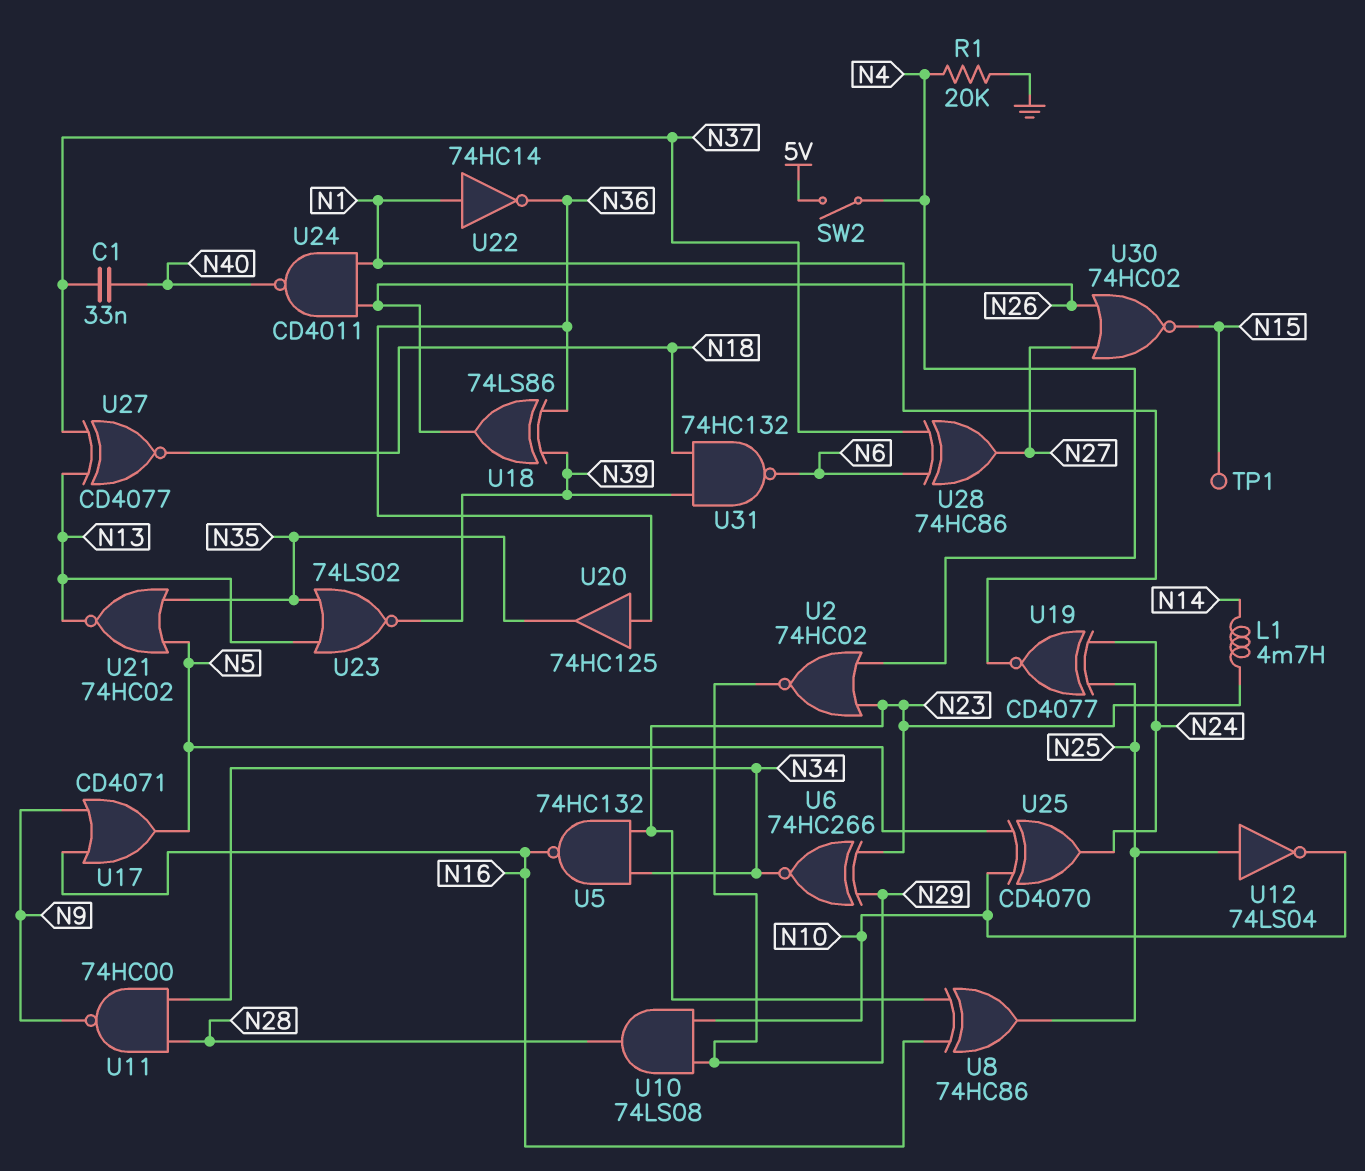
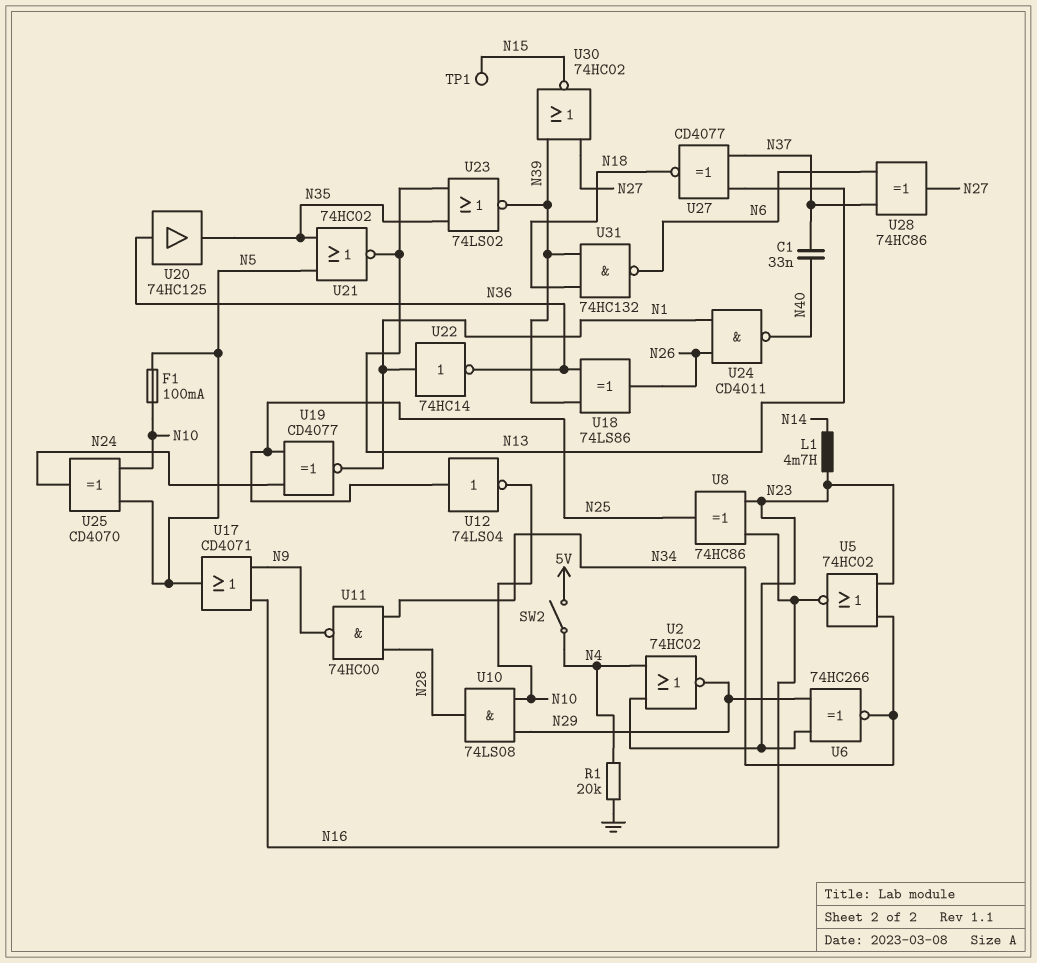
F1: none -> 100mA (N5, N10)
U5: NAND 74HC132 (in N23, in N34, out N16) -> NOR 74HC02 (in N23, in N34, out N16)
U30: NOR 74HC02 (in N26, in N27, out N15) -> NOR 74HC02 (in N27, in N39, out N15)

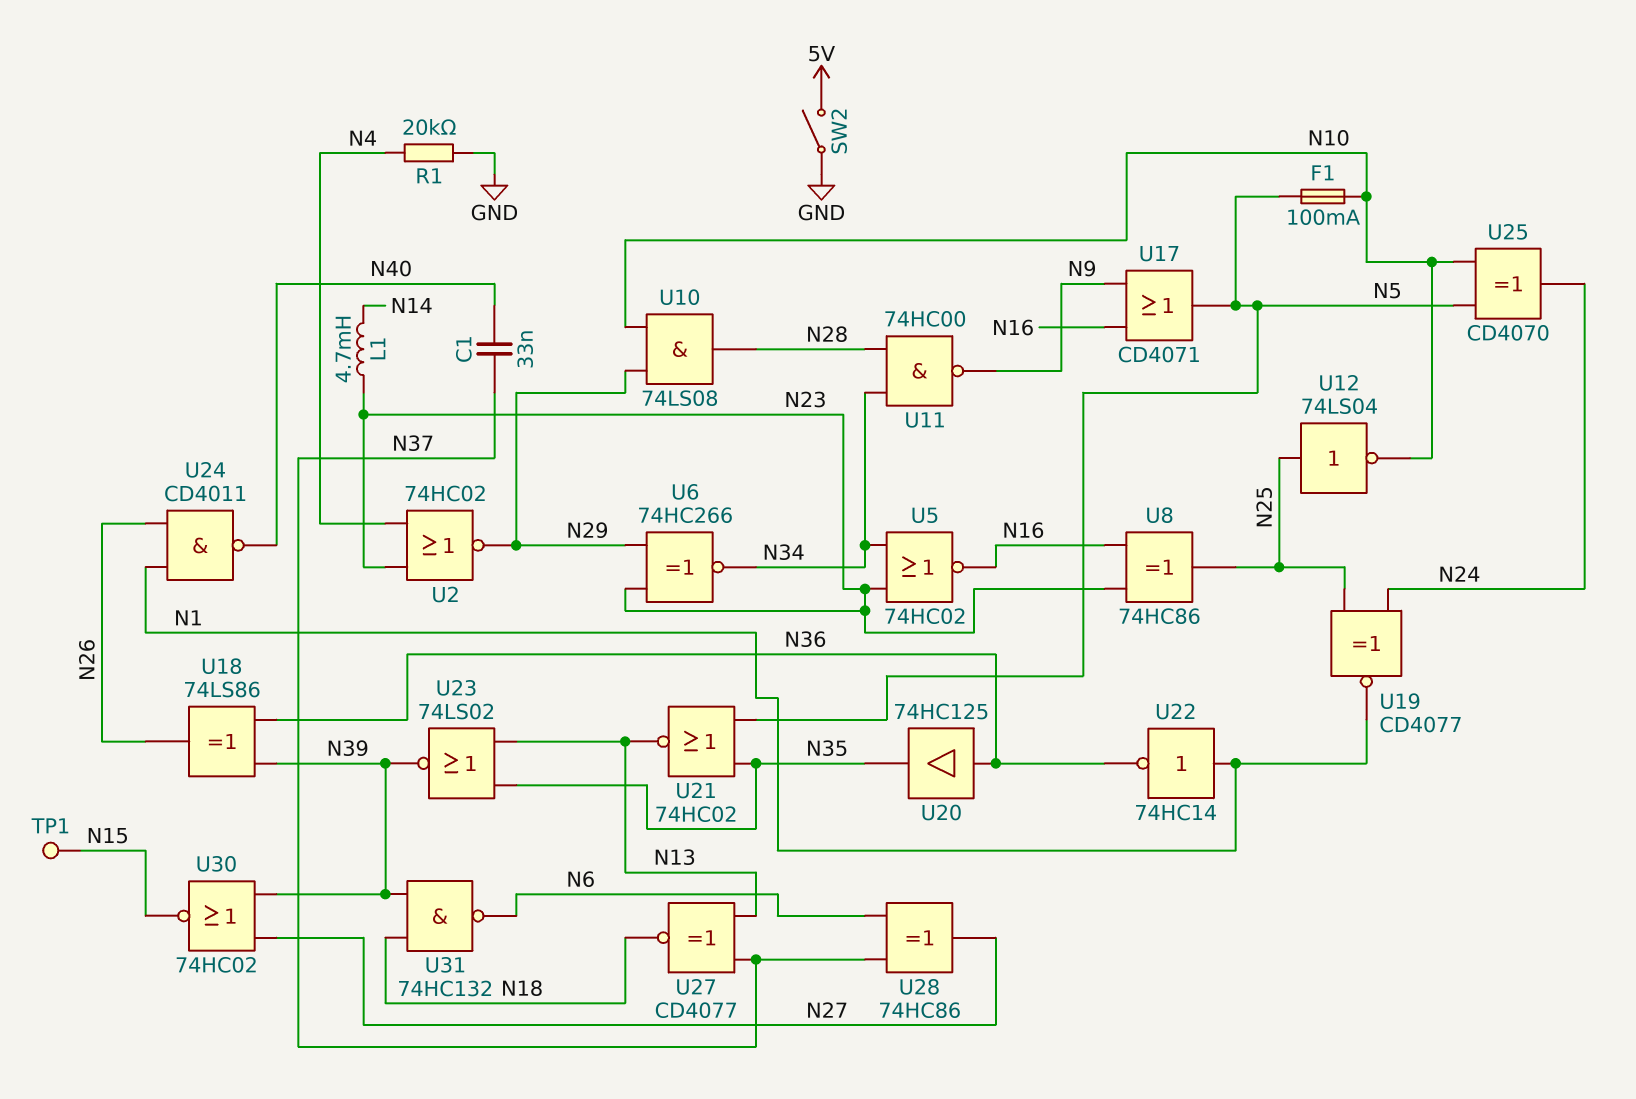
SW2: switch (5V, N4) -> switch (5V, GND)

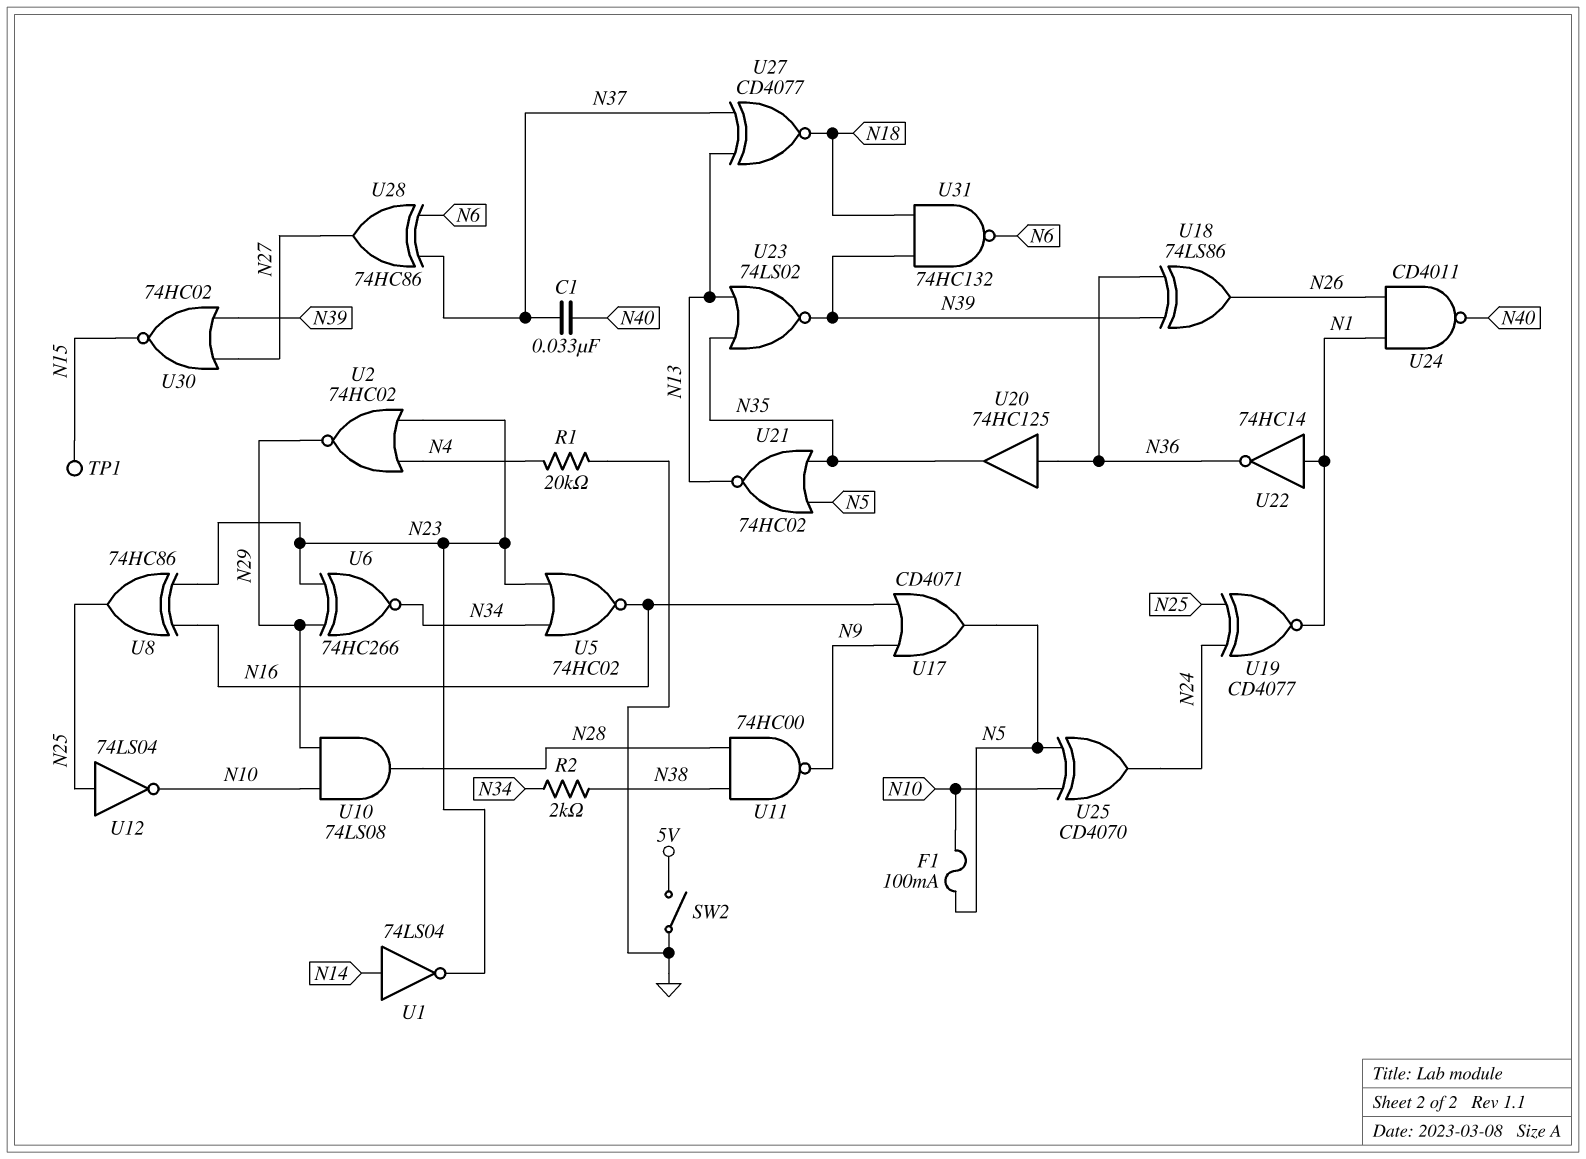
L1: 4.7mH (N14, N23) -> none
R2: none -> 2k (N34, N38)
U1: none -> NOT 74LS04 (in N14, out N23)
U11: NAND 74HC00 (in N28, in N34, out N9) -> NAND 74HC00 (in N28, in N38, out N9)

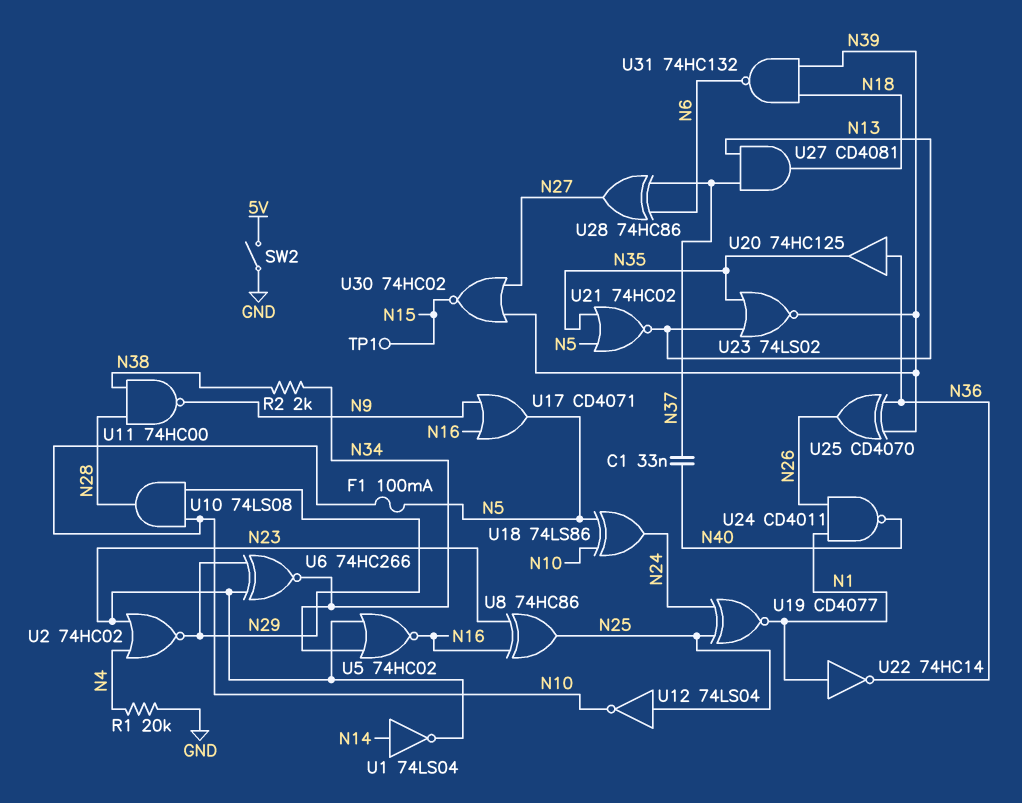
U18: XOR 74LS86 (in N36, in N39, out N26) -> XOR 74LS86 (in N5, in N10, out N24)
U25: XOR CD4070 (in N5, in N10, out N24) -> XOR CD4070 (in N36, in N39, out N26)
U27: XNOR CD4077 (in N13, in N37, out N18) -> AND CD4081 (in N13, in N37, out N18)

